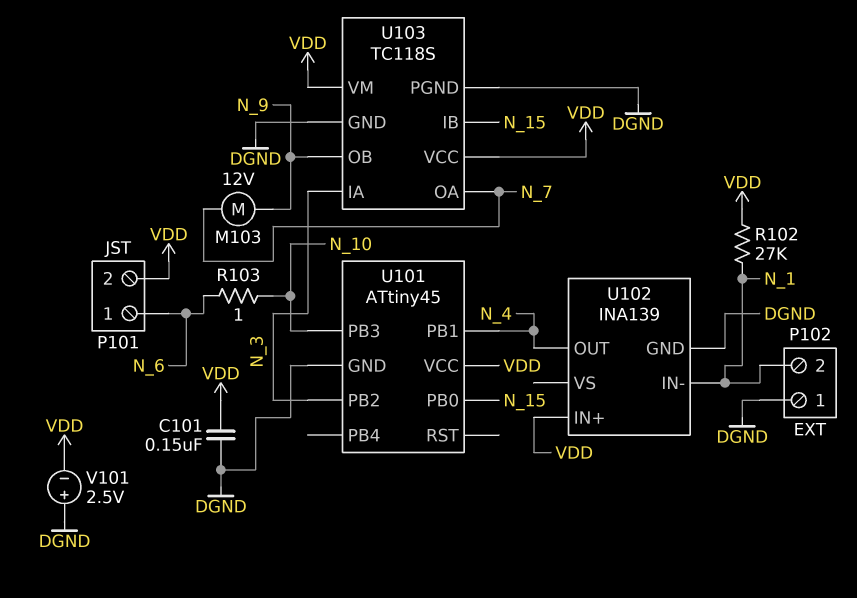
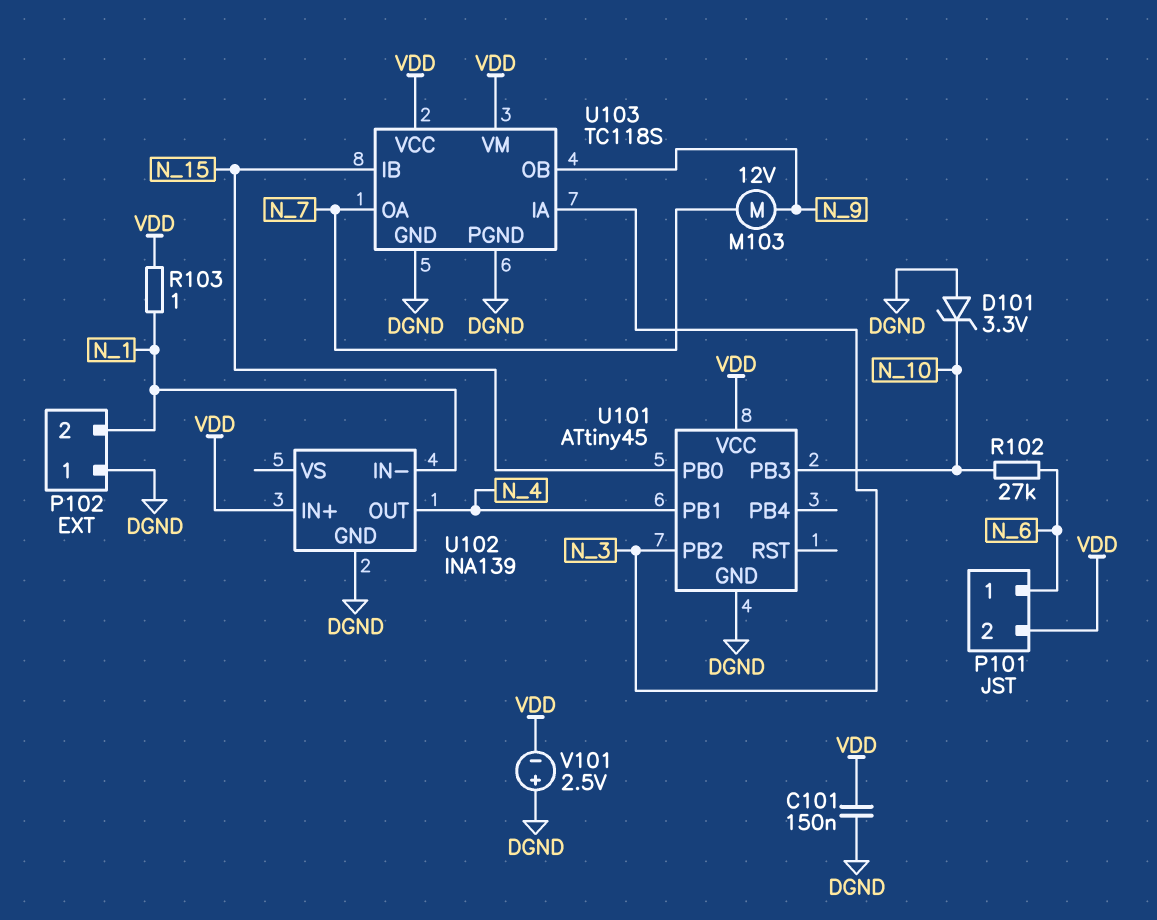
D101: none -> zener 3.3V (A DGND, K N_10)
R102: 27k (N_1, VDD) -> 27k (N_6, N_10)
R103: 1 (N_6, N_10) -> 1 (N_1, VDD)

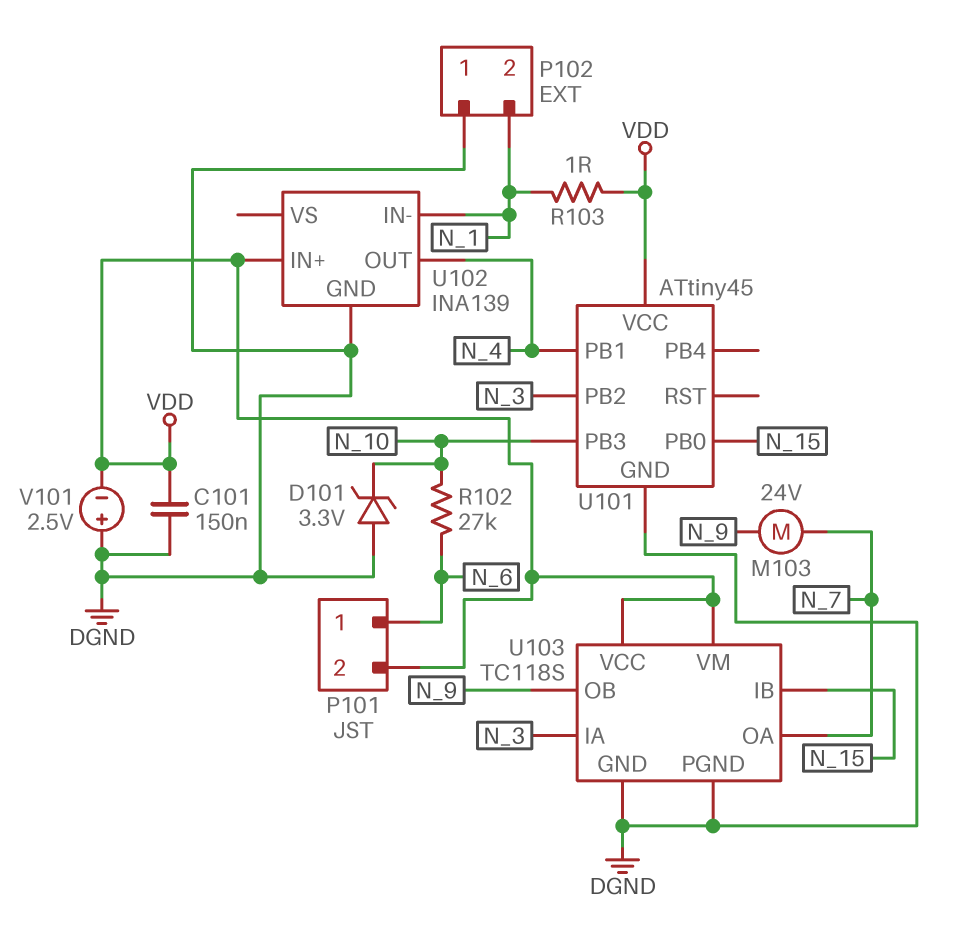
M103: motor 12V (N_7, N_9) -> motor 24V (N_7, N_9)

